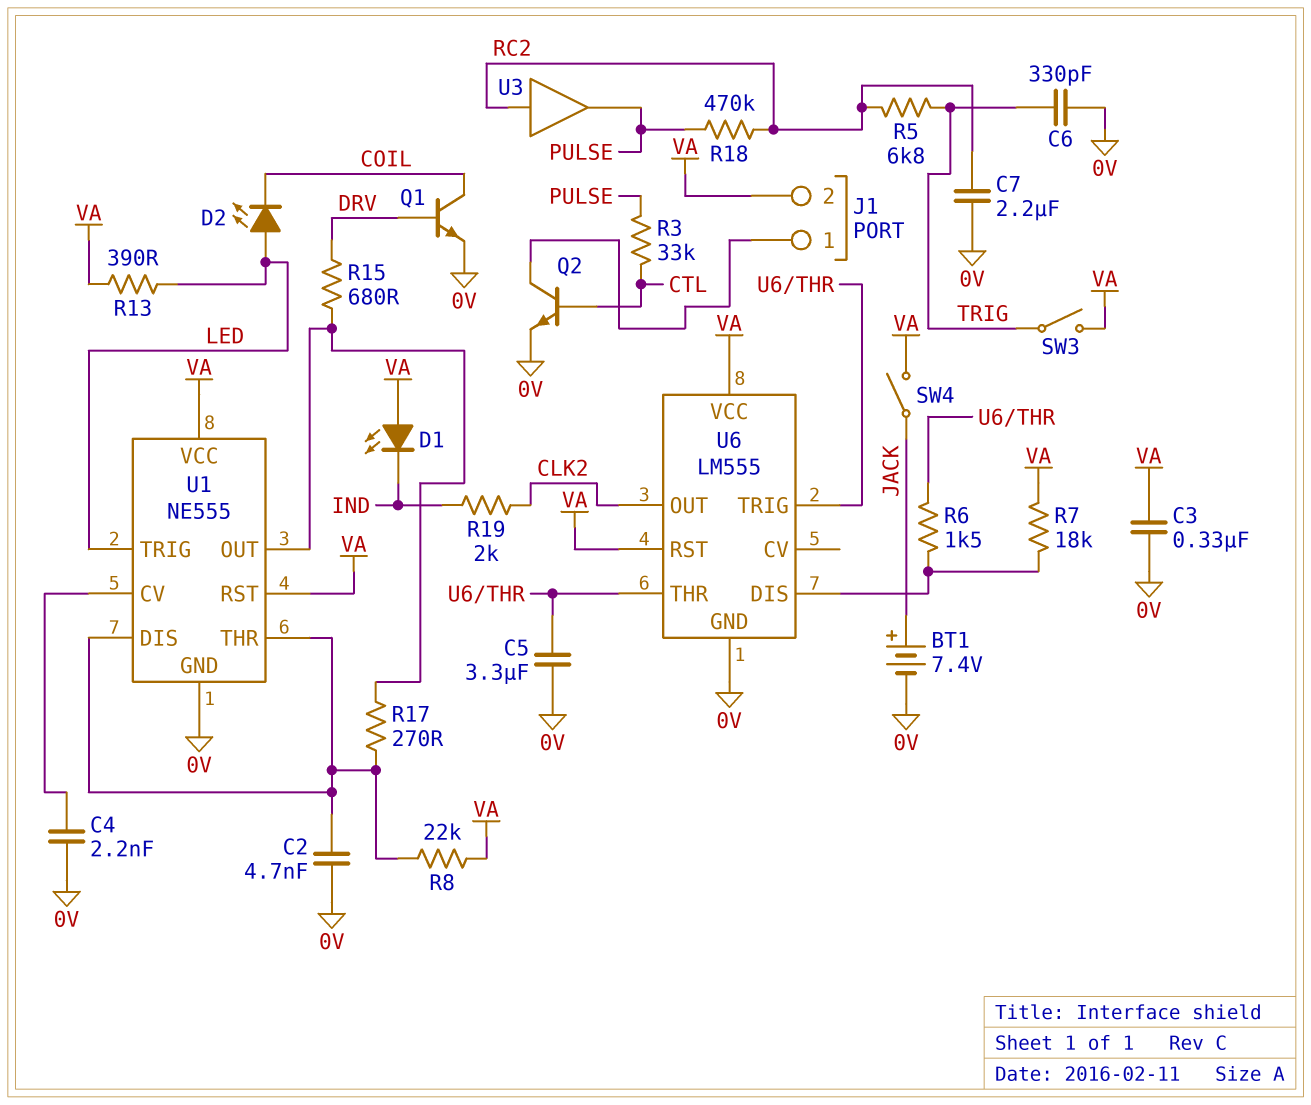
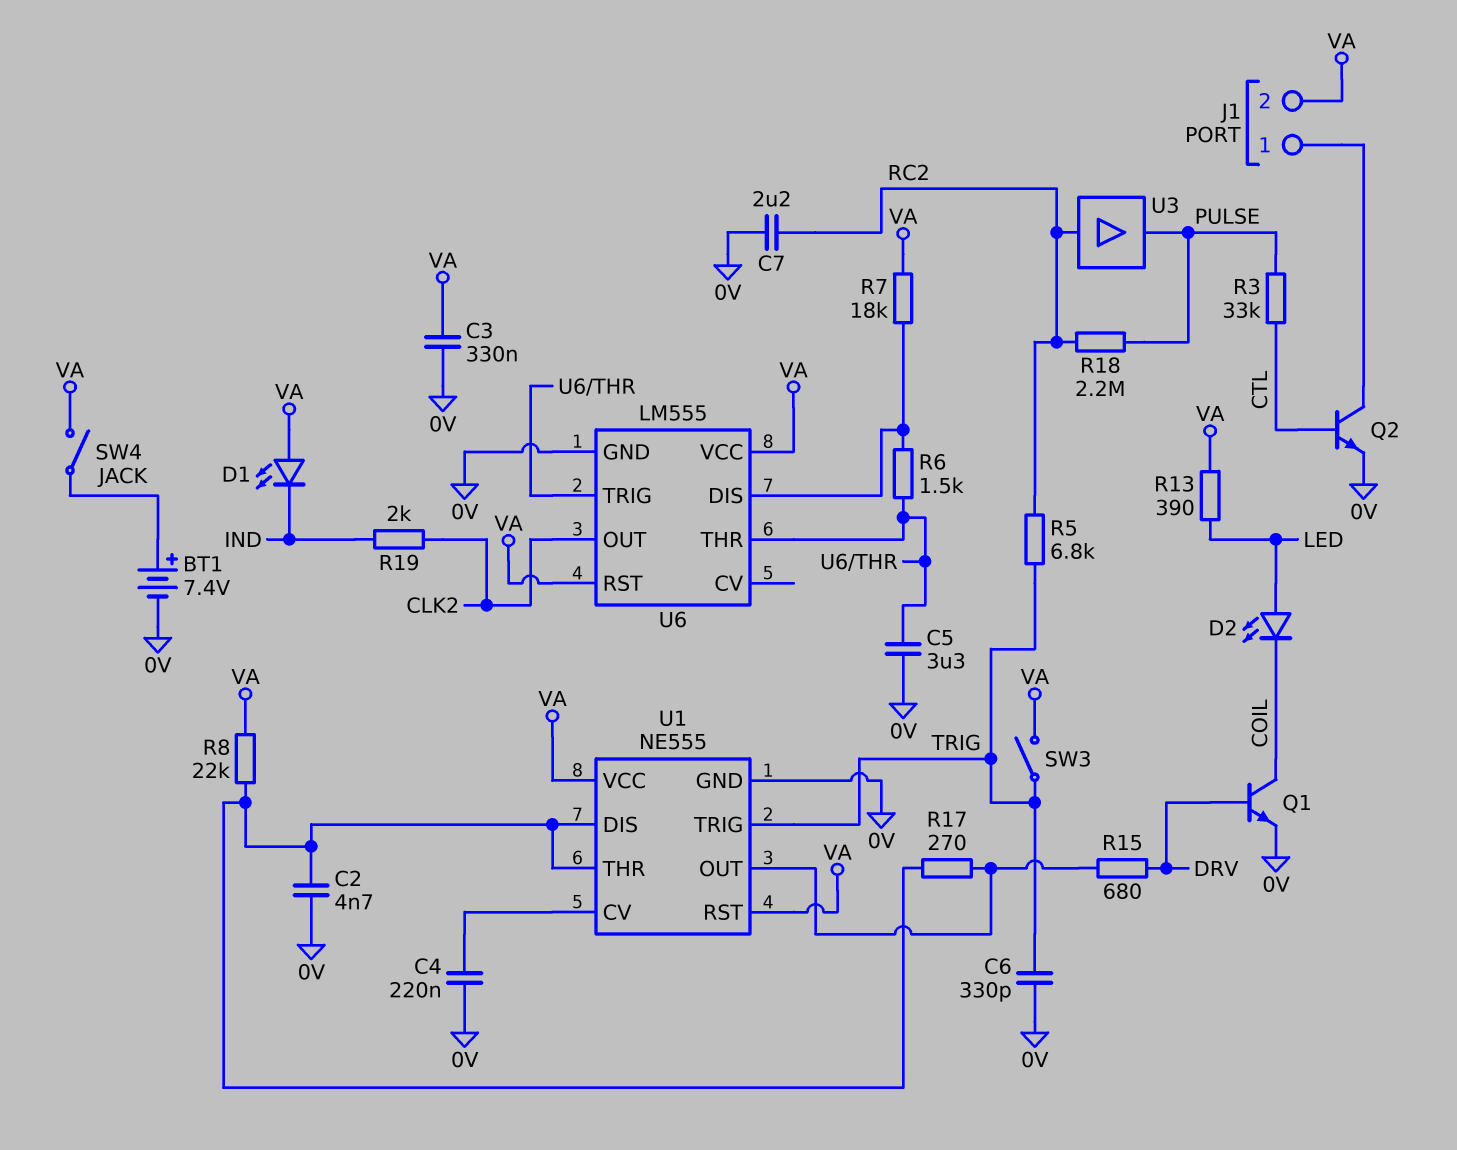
C4: 2.2nF (0V, U1/CV) -> 220nF (0V, U1/CV)
R18: 470k (PULSE, RC2) -> 2.2M (PULSE, RC2)
U1 pin TRIG: LED -> TRIG

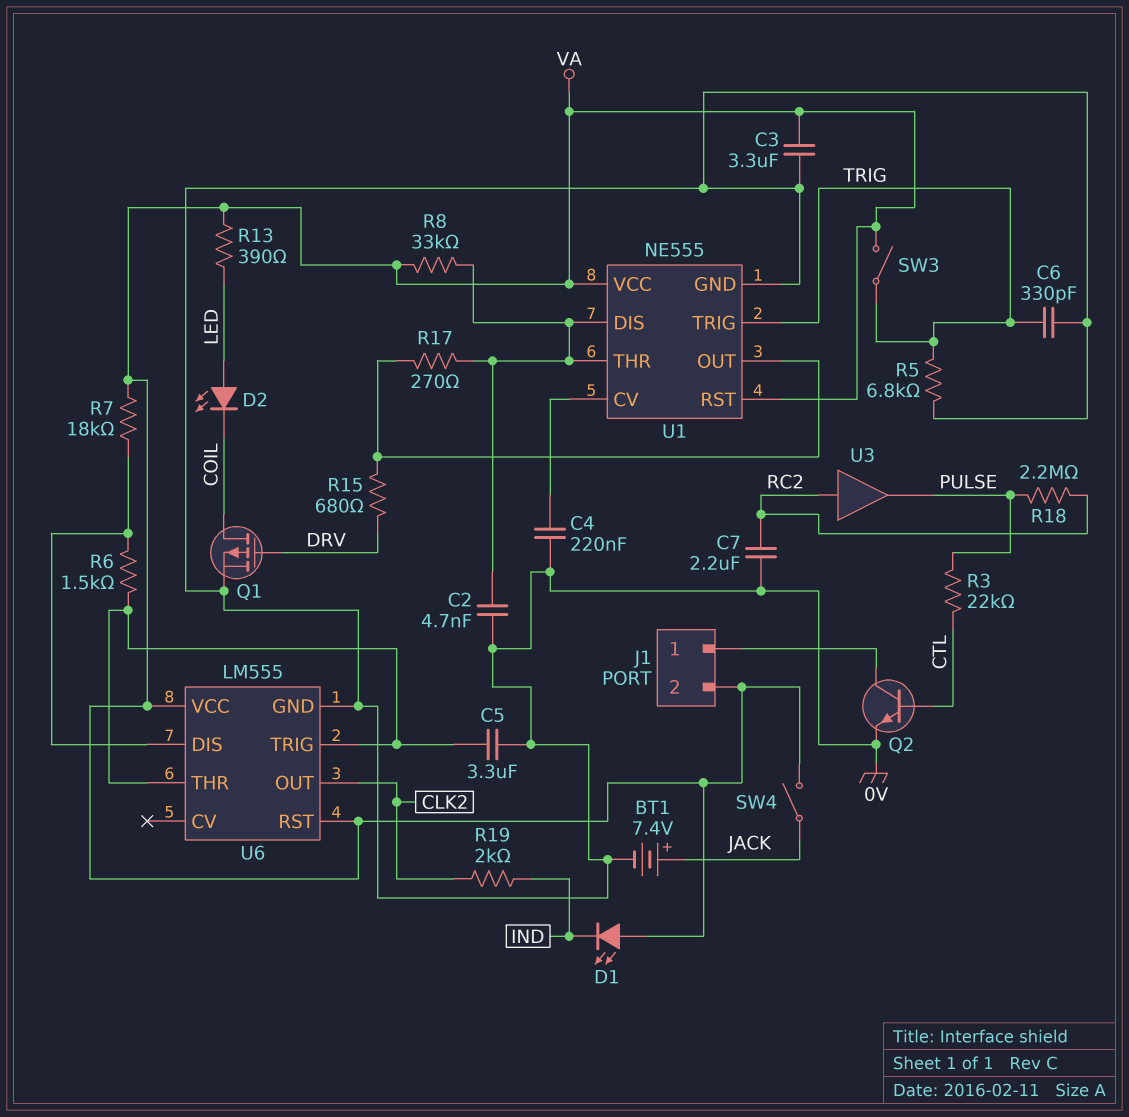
C3: 330nF (0V, VA) -> 3.3uF (0V, VA)
Q1: NPN (B DRV, C COIL, E 0V) -> PMOS (G DRV, D COIL, S 0V)
R3: 33k (CTL, PULSE) -> 22k (CTL, PULSE)
R5: 6.8k (RC2, TRIG) -> 6.8k (0V, TRIG)
R8: 22k (U1/DIS, VA) -> 33k (U1/DIS, VA)

